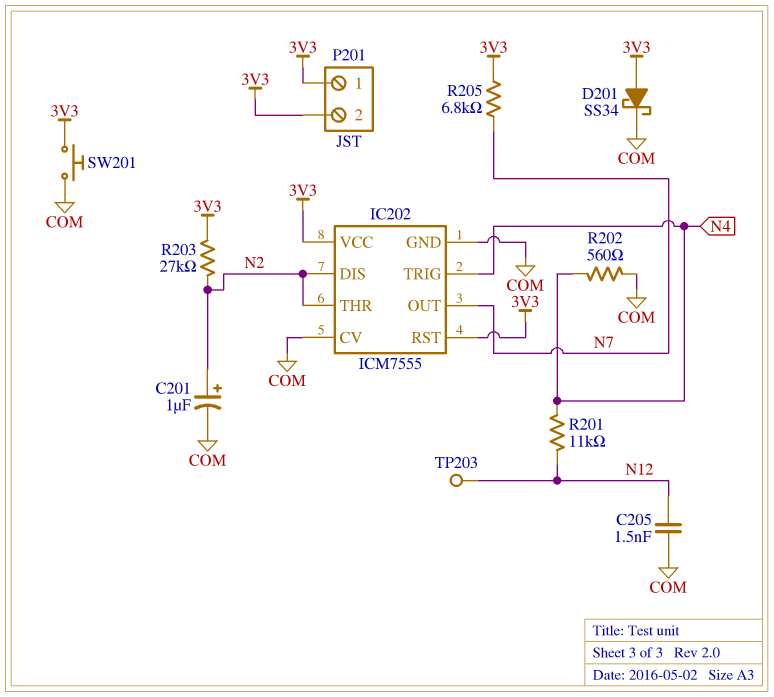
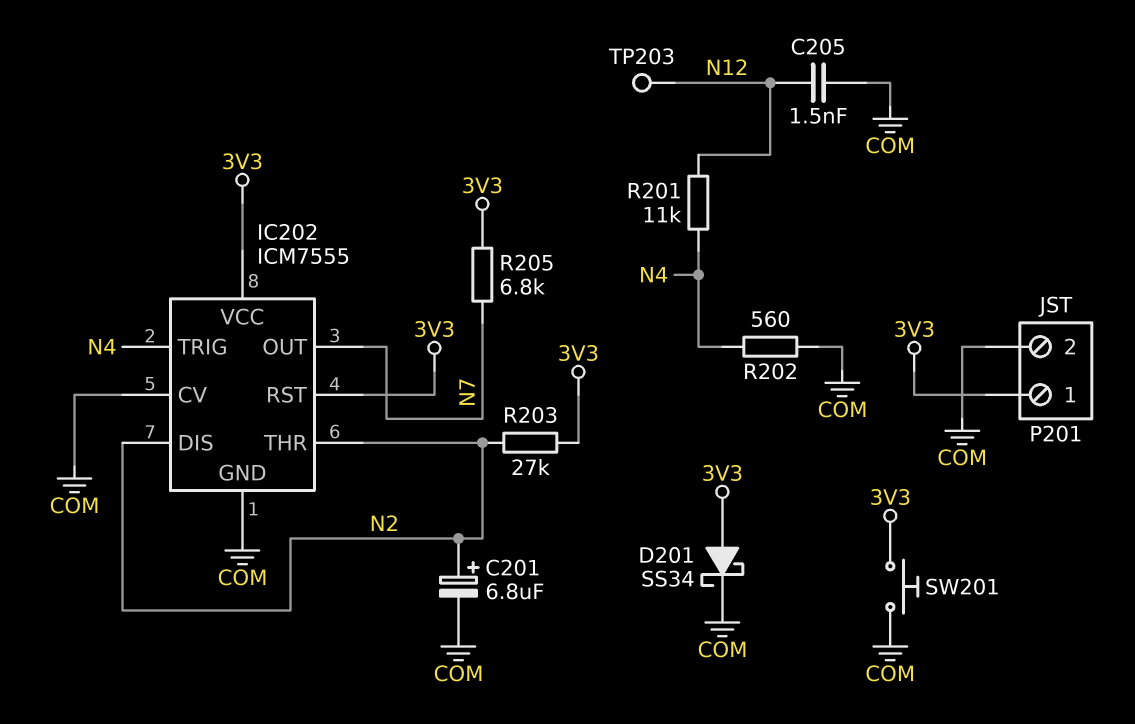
C201: 1uF (plus N2, minus COM) -> 6.8uF (plus N2, minus COM)
P201 pin 2: 3V3 -> COM

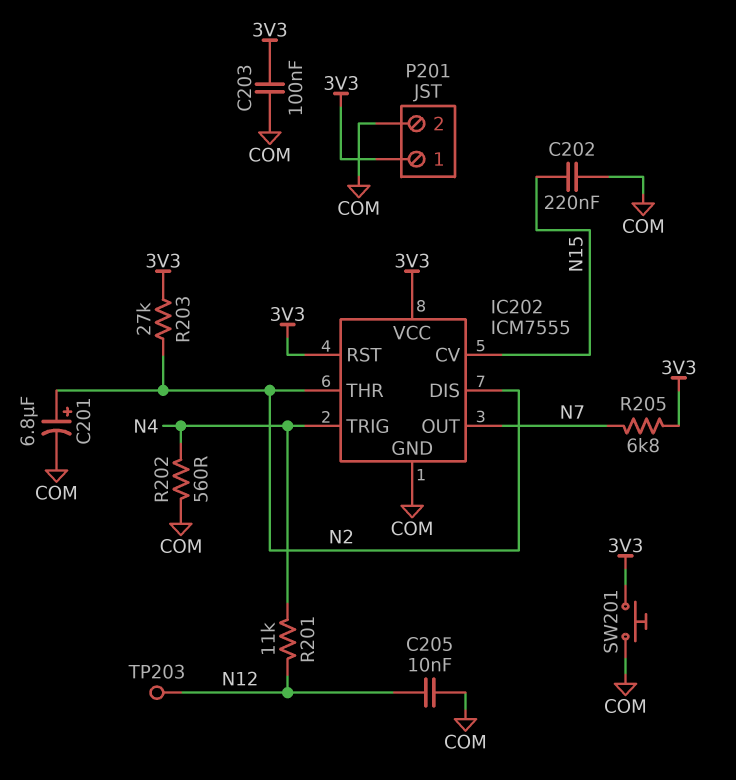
C202: none -> 220nF (COM, N15)
C203: none -> 100nF (3V3, COM)
C205: 1.5nF (COM, N12) -> 10nF (COM, N12)
D201: schottky SS34 (A 3V3, K COM) -> none
IC202 pin CV: COM -> N15

